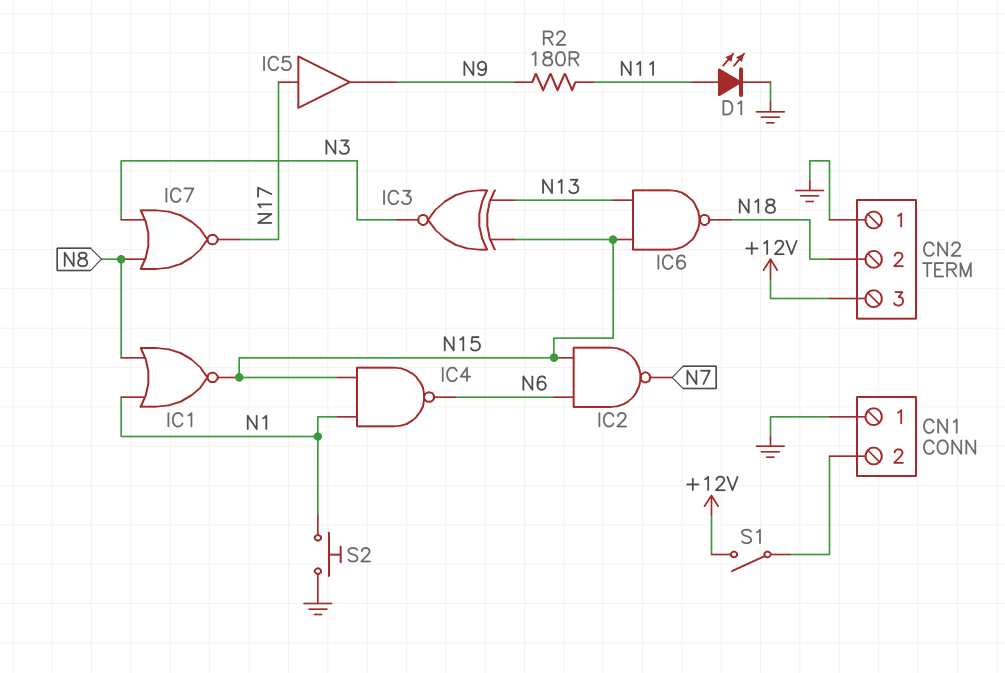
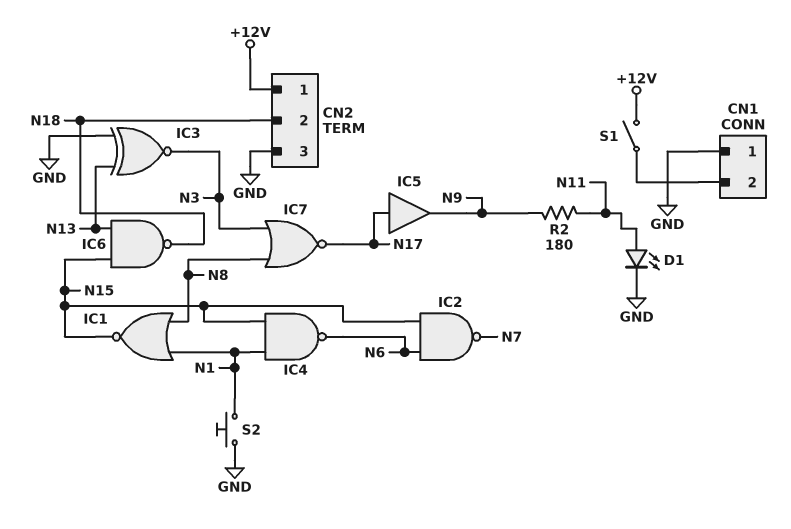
CN2 pin 1: GND -> +12V
CN2 pin 3: +12V -> GND
IC3: XNOR (in N13, in N15, out N3) -> XNOR (in GND, in N13, out N3)

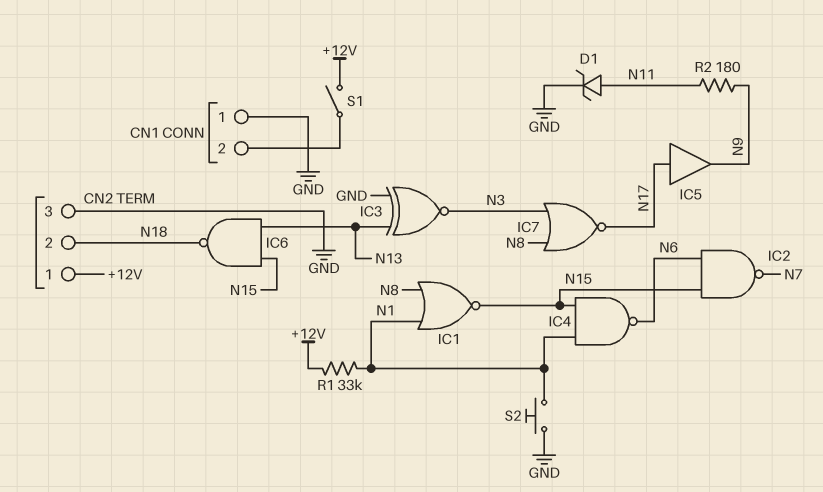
D1: LED (A N11, K GND) -> zener (A N11, K GND)
R1: none -> 33k (+12V, N1)

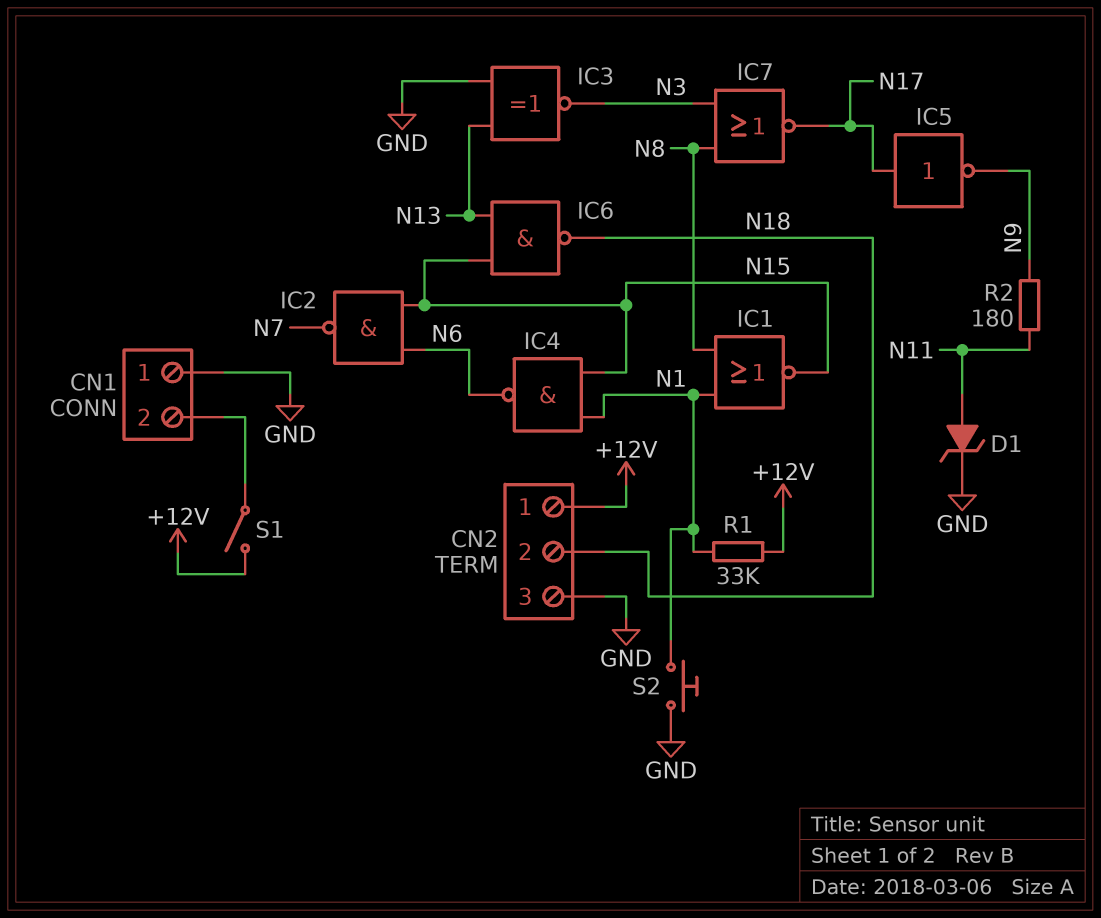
IC5: buffer (in N17, out N9) -> NOT (in N17, out N9)

